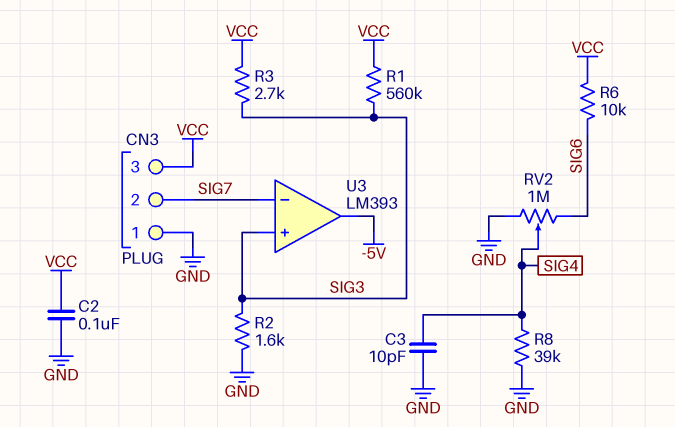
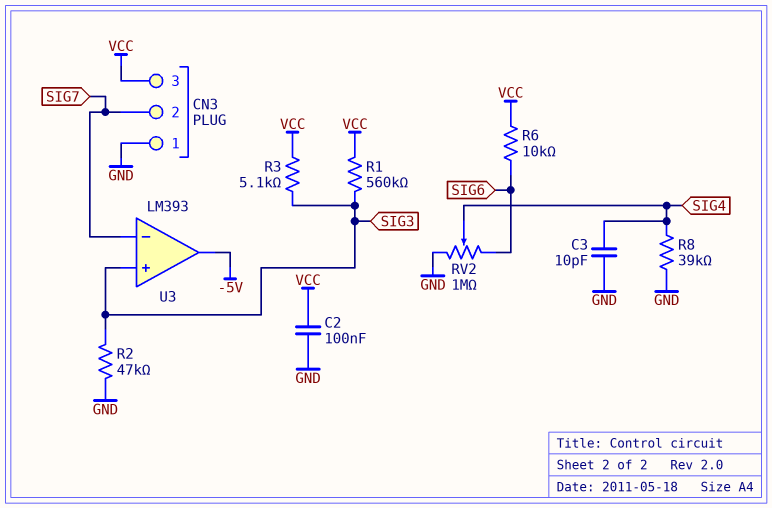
R2: 1.6k (GND, SIG3) -> 47k (GND, SIG3)
R3: 2.7k (SIG3, VCC) -> 5.1k (SIG3, VCC)

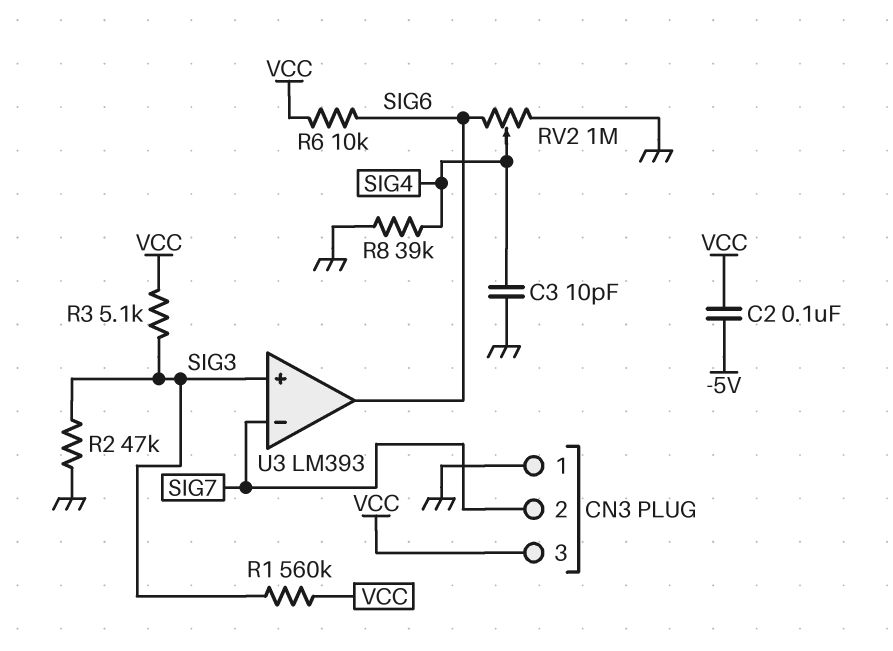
C2: 100nF (GND, VCC) -> 100nF (-5V, VCC)
U3 pin out: -5V -> SIG6

